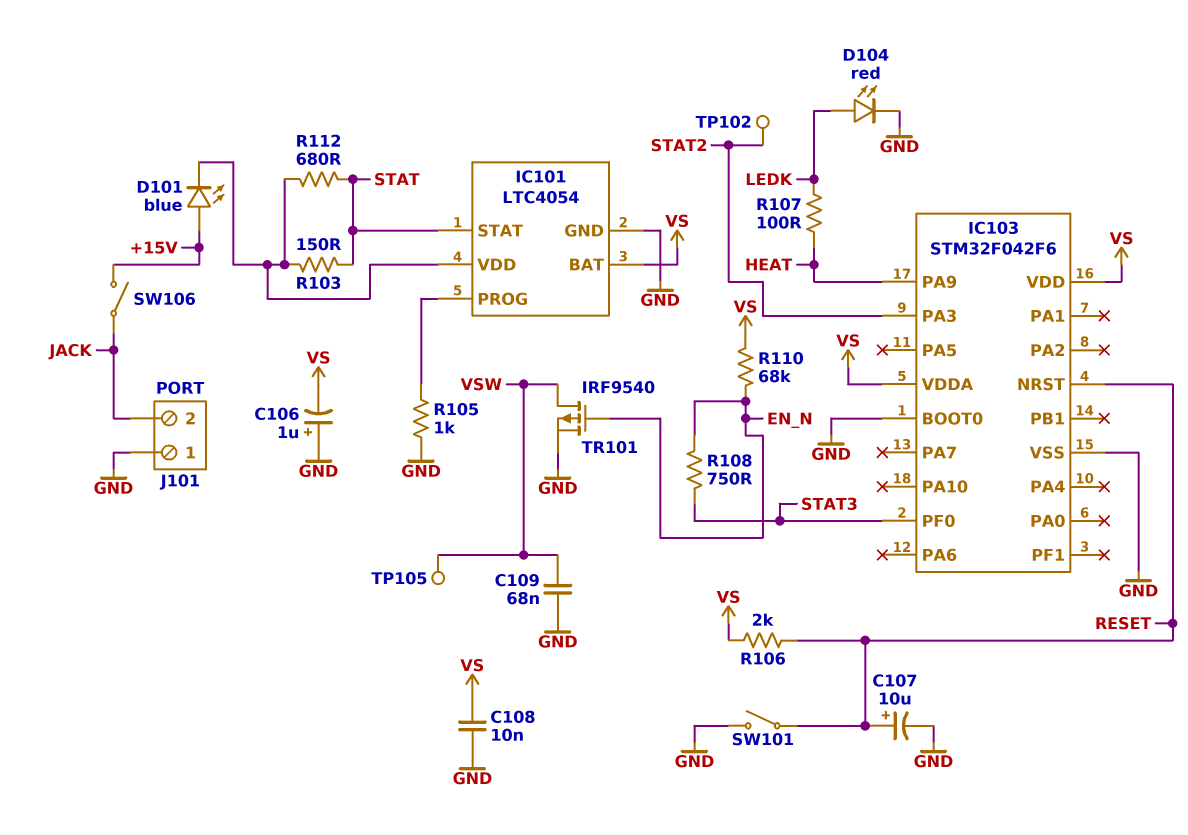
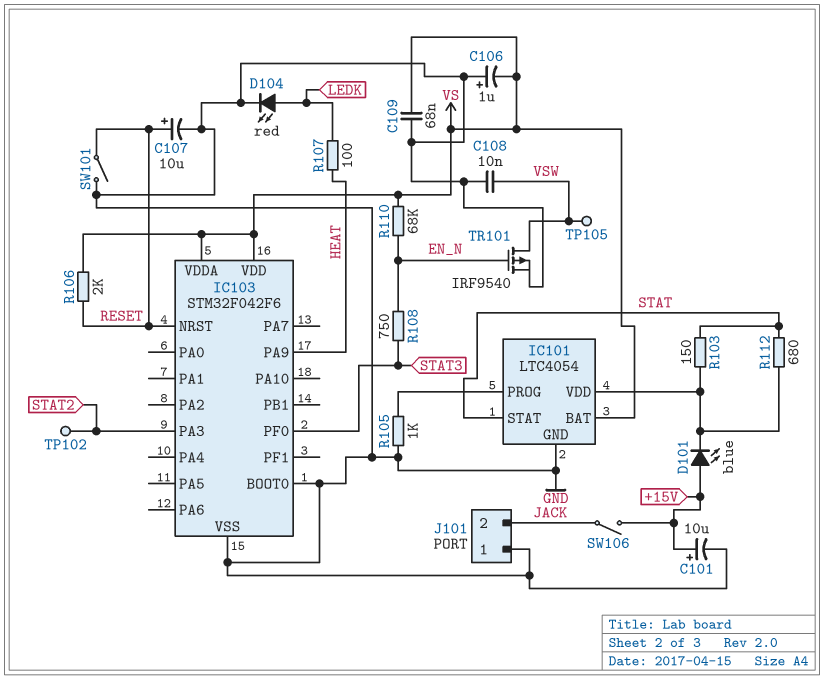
C101: none -> 10uF (plus +15V, minus GND)
C108: 10nF (GND, VS) -> 10nF (GND, VSW)
C109: 68nF (GND, VSW) -> 68nF (GND, VS)

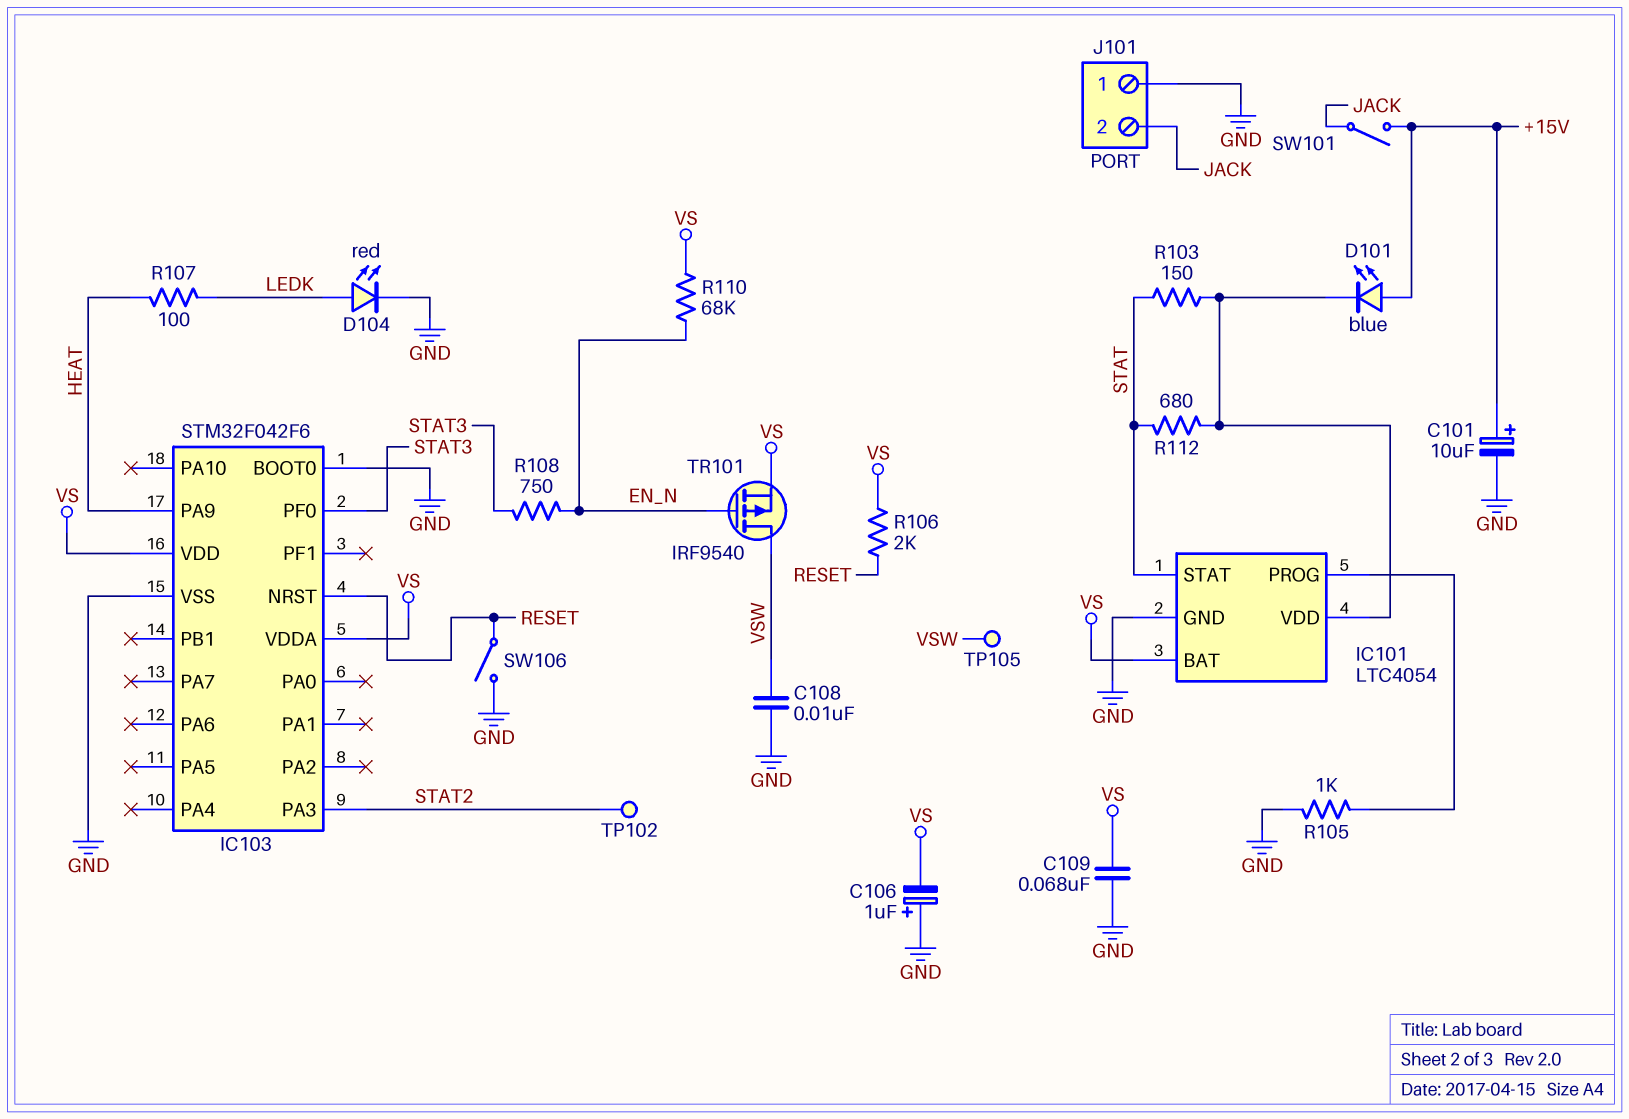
C107: 10uF (plus RESET, minus GND) -> none
SW101: switch (GND, RESET) -> switch (+15V, JACK)
SW106: switch (+15V, JACK) -> switch (GND, RESET)
TR101: PMOS IRF9540 (G EN_N, D VSW, S GND) -> PMOS IRF9540 (G EN_N, D VSW, S VS)

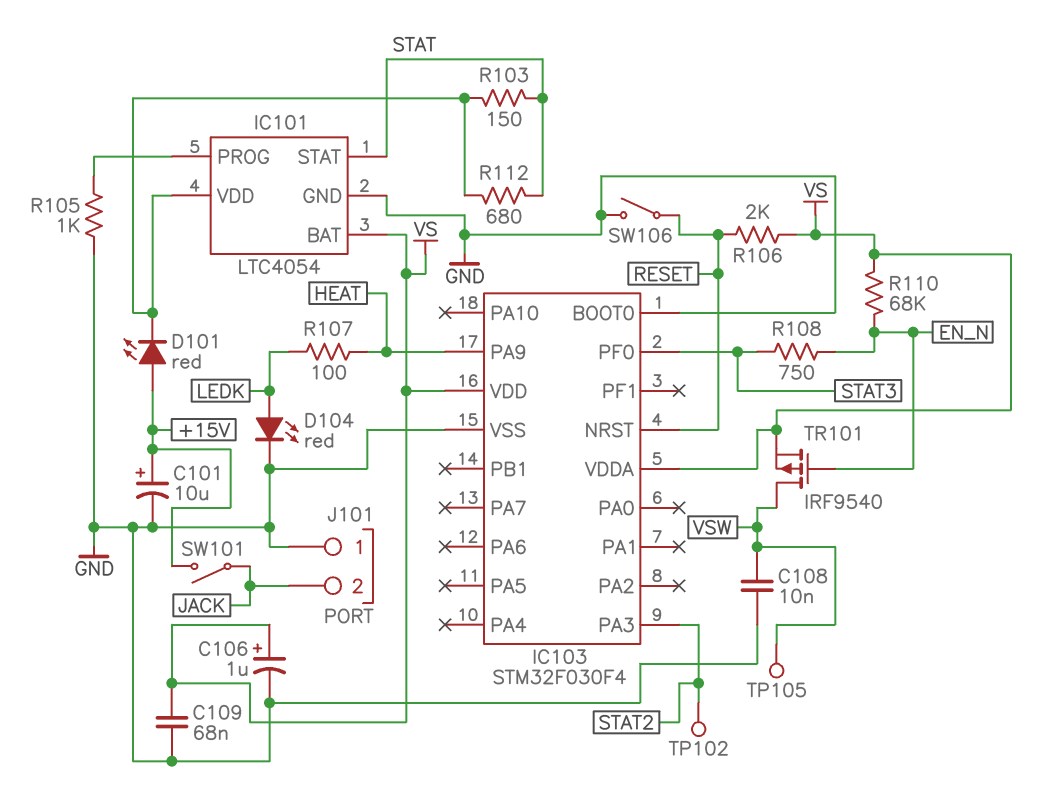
C106: 1uF (plus GND, minus VS) -> 1uF (plus VS, minus GND)
D101: LED blue (A +15V, K IC101/VDD) -> LED red (A +15V, K IC101/VDD)
IC103: STM32F042F6 -> STM32F030F4

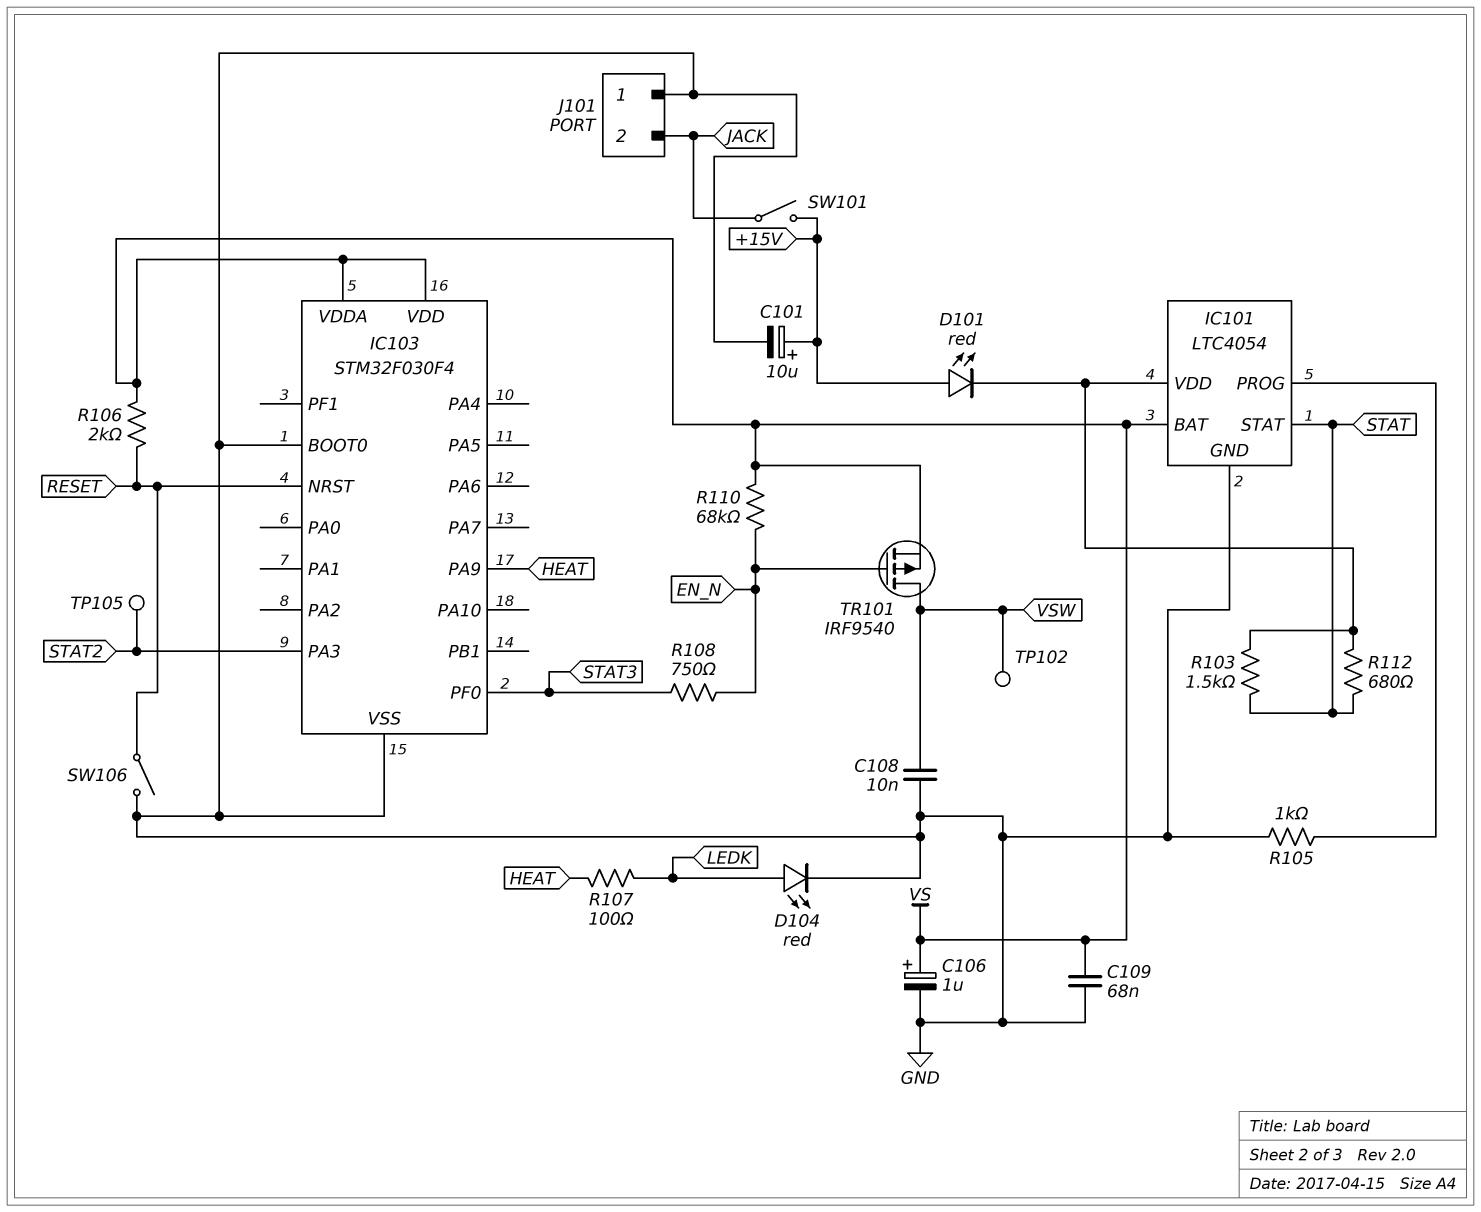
R103: 150 (IC101/VDD, STAT) -> 1.5k (IC101/VDD, STAT)
TP102: test point (STAT2) -> test point (VSW)
TP105: test point (VSW) -> test point (STAT2)

